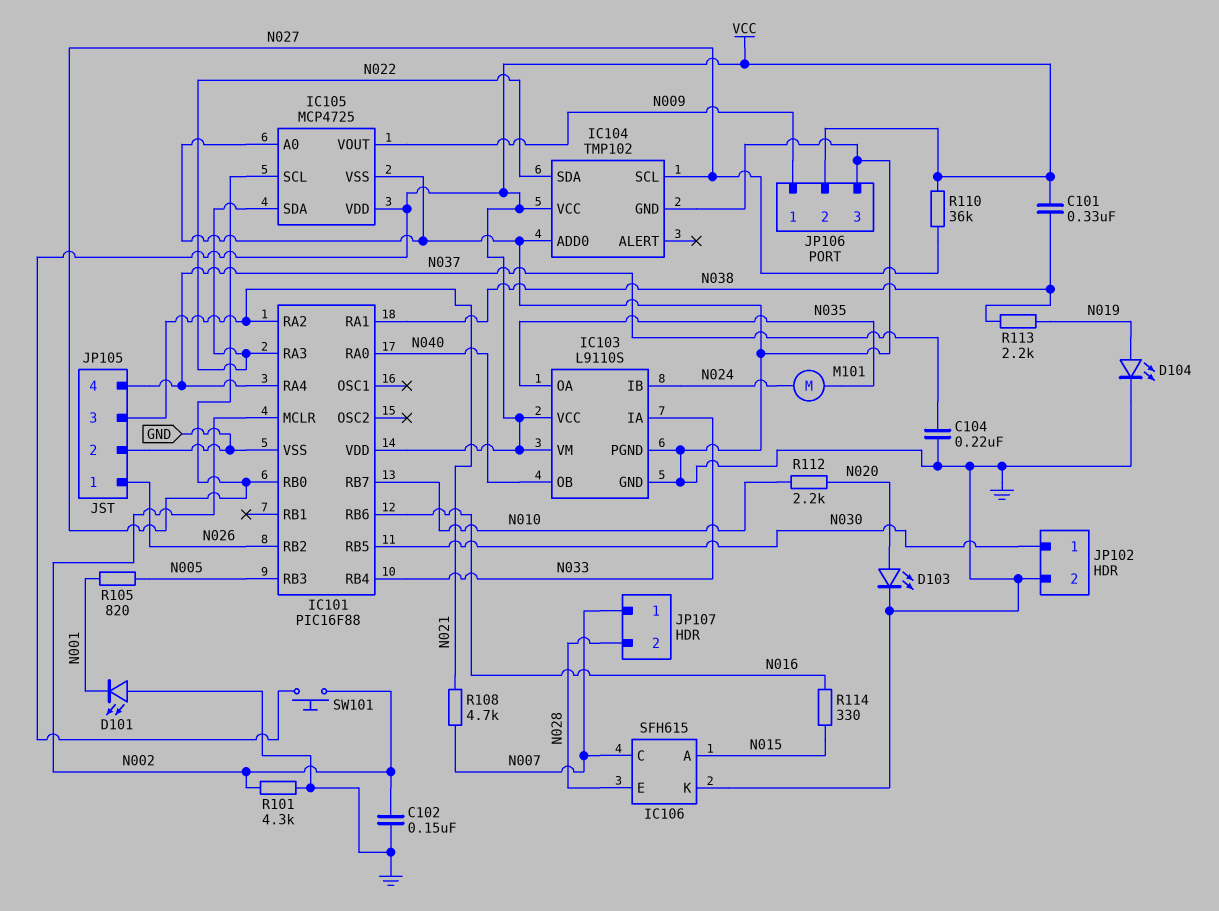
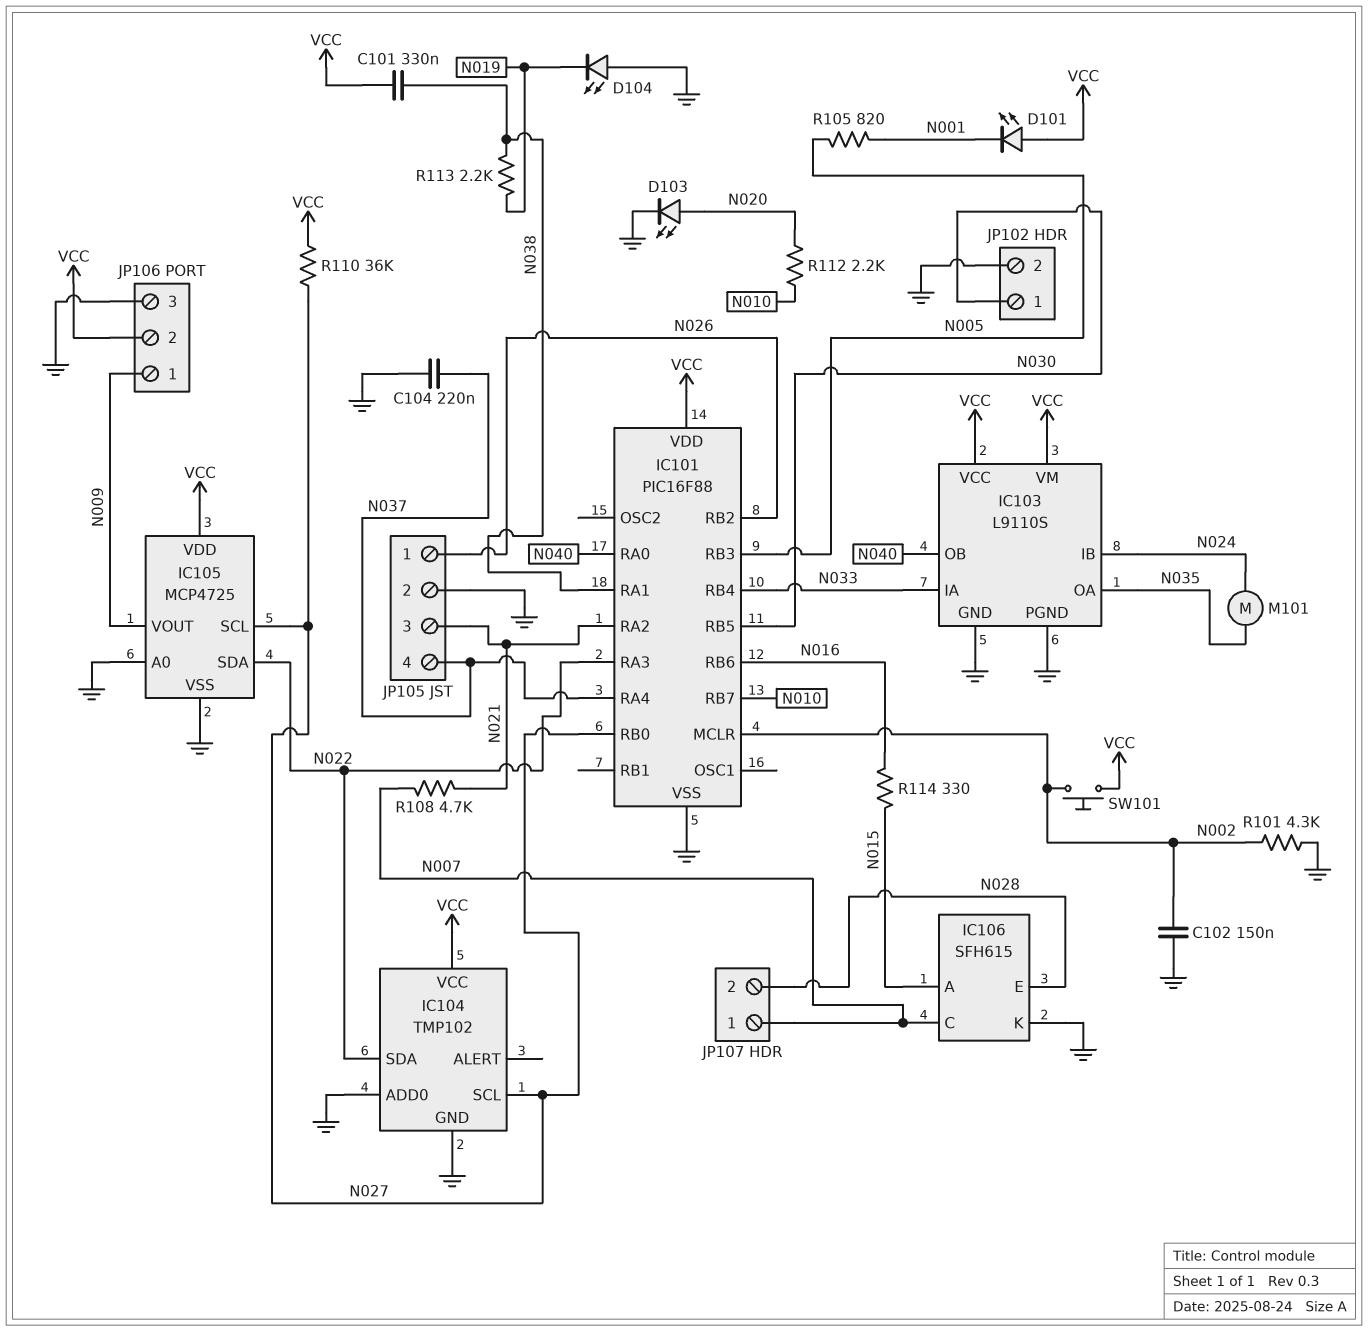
D101: LED (A GND, K N001) -> LED (A VCC, K N001)
D104: LED (A N019, K GND) -> LED (A GND, K N019)

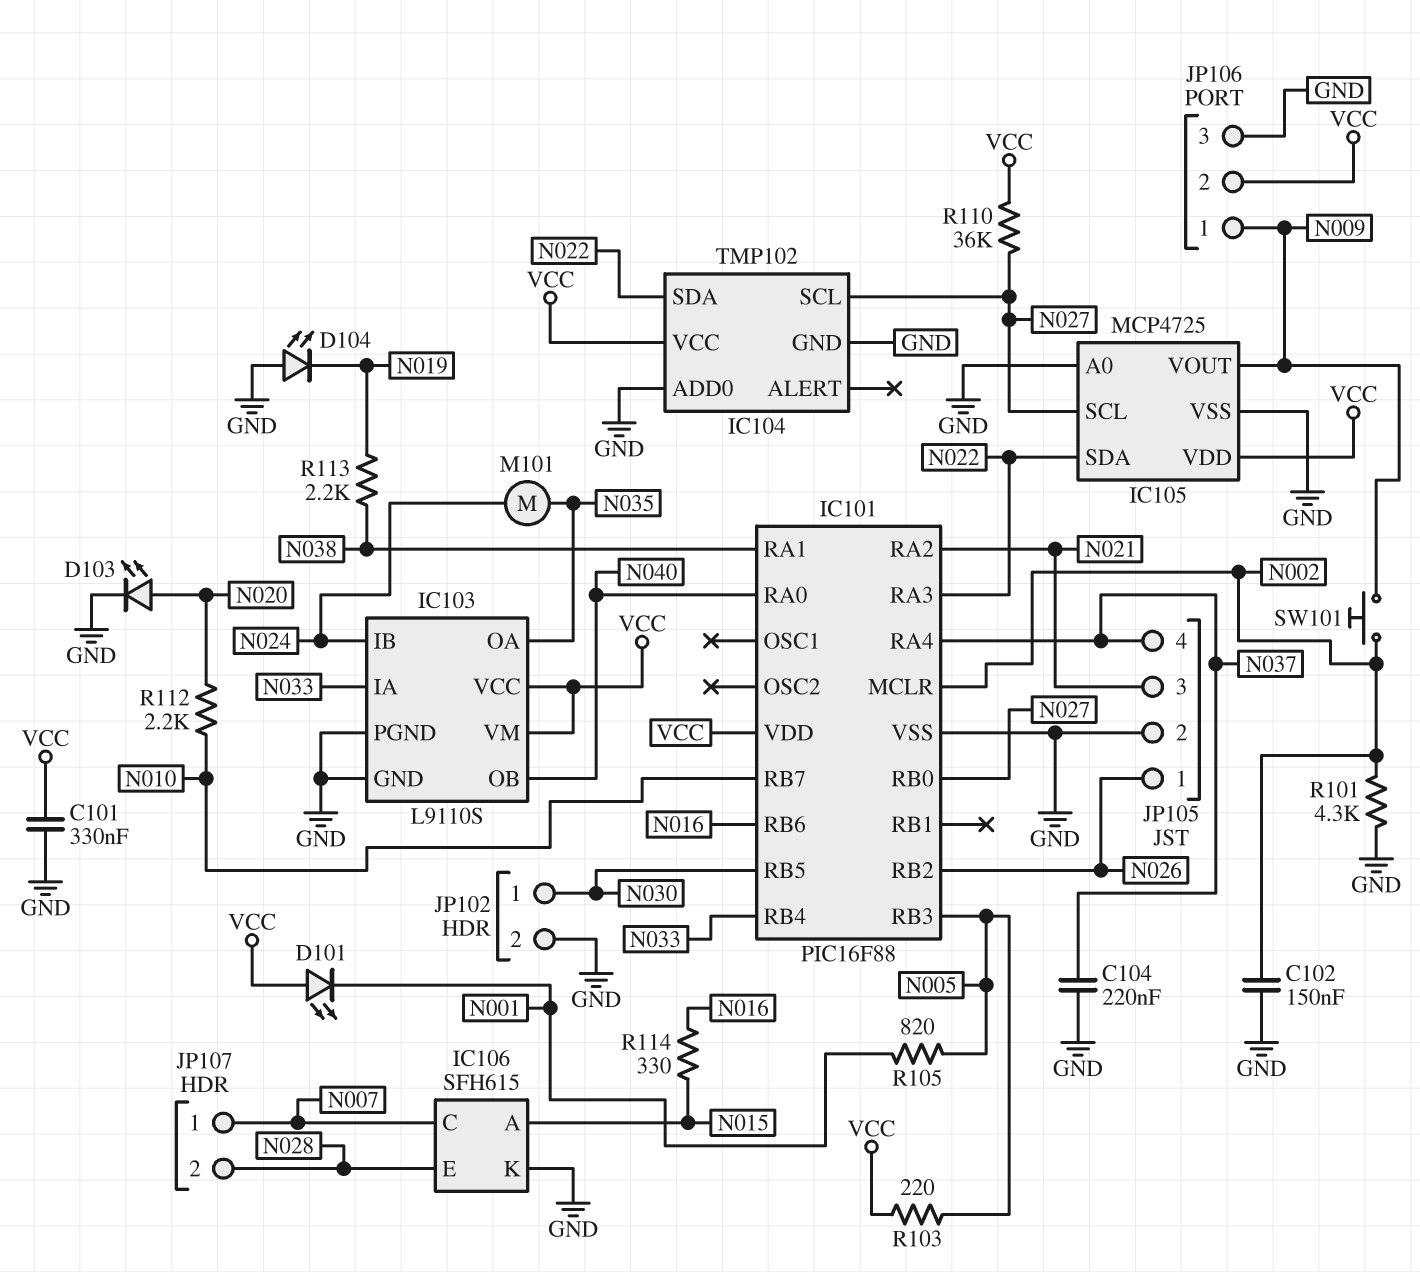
C101: 330nF (N038, VCC) -> 330nF (GND, VCC)
R103: none -> 220 (N005, VCC)
R108: 4.7k (N007, N021) -> none
SW101: button (N002, VCC) -> button (N002, N009)

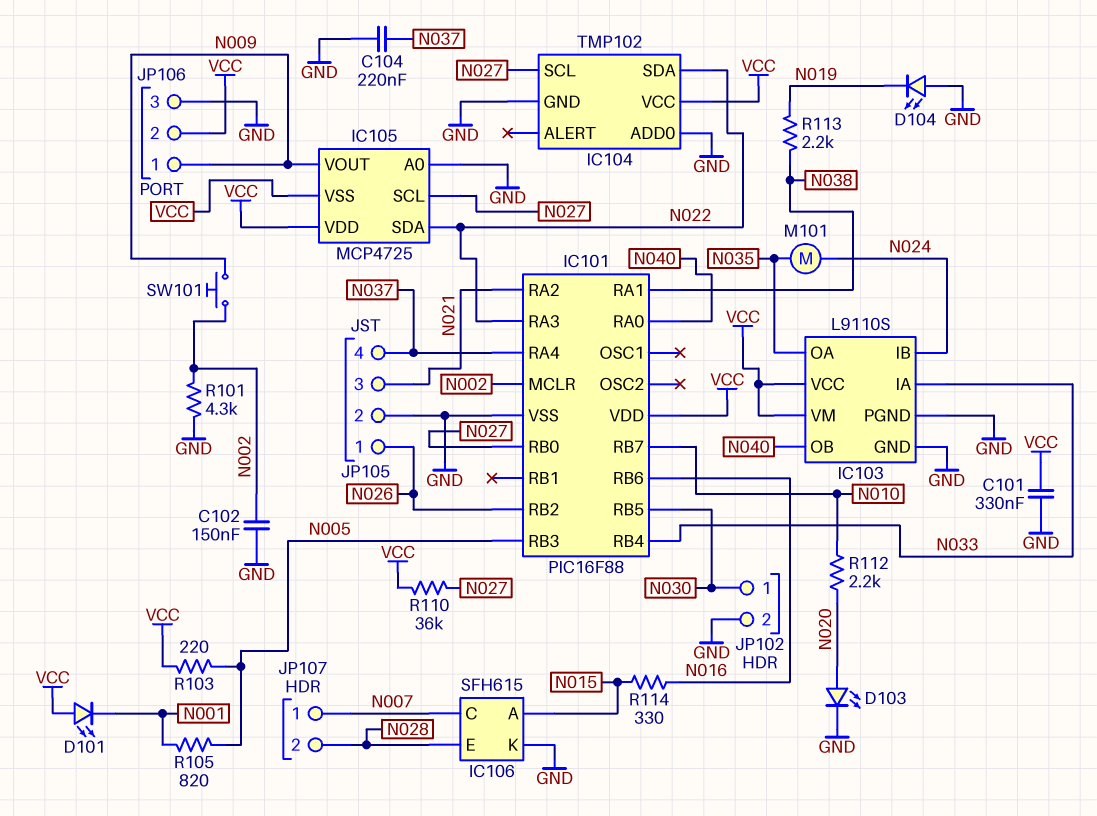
IC105 pin VSS: GND -> VCC

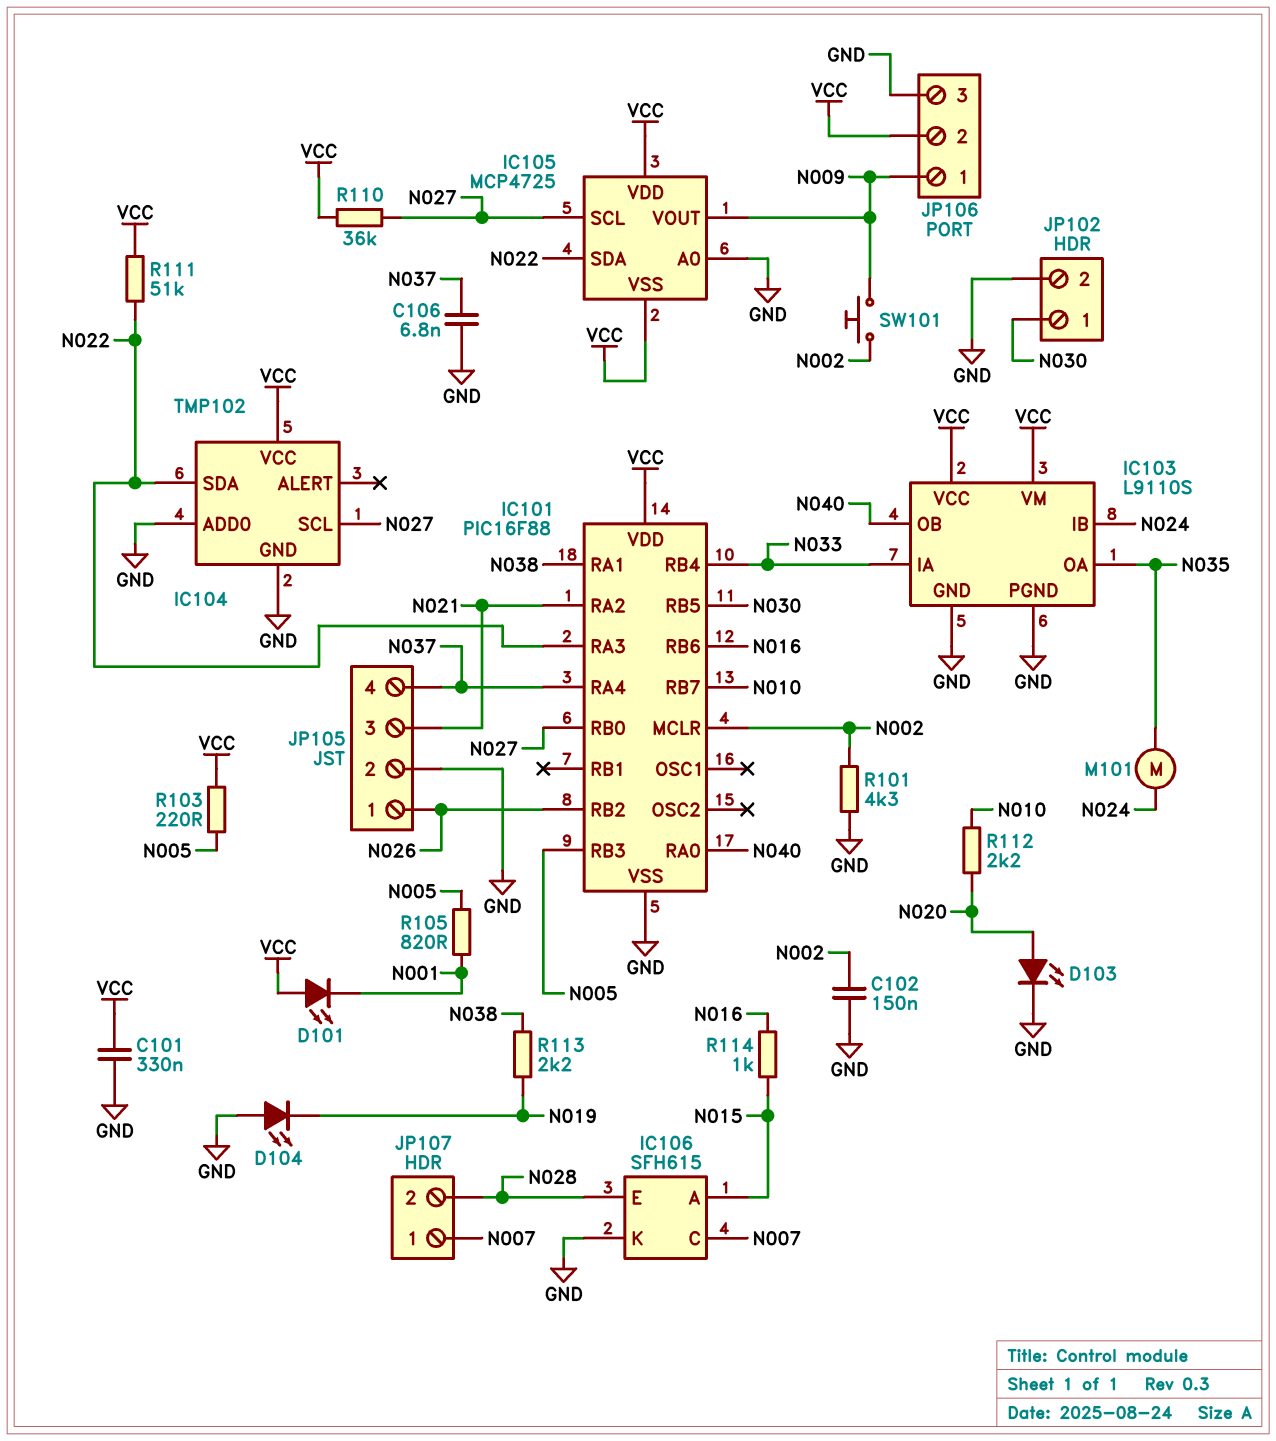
C104: 220nF (GND, N037) -> none
C106: none -> 6.8nF (GND, N037)
R111: none -> 51k (N022, VCC)
R114: 330 (N015, N016) -> 1k (N015, N016)

